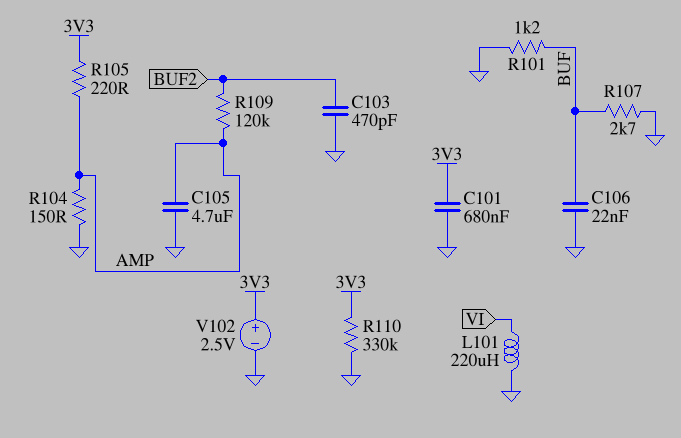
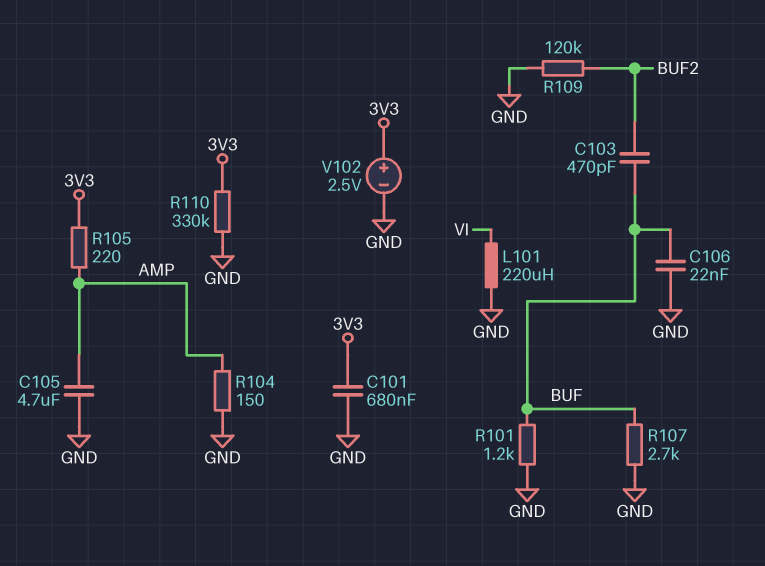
C103: 470pF (BUF2, GND) -> 470pF (BUF, BUF2)
R109: 120k (AMP, BUF2) -> 120k (BUF2, GND)

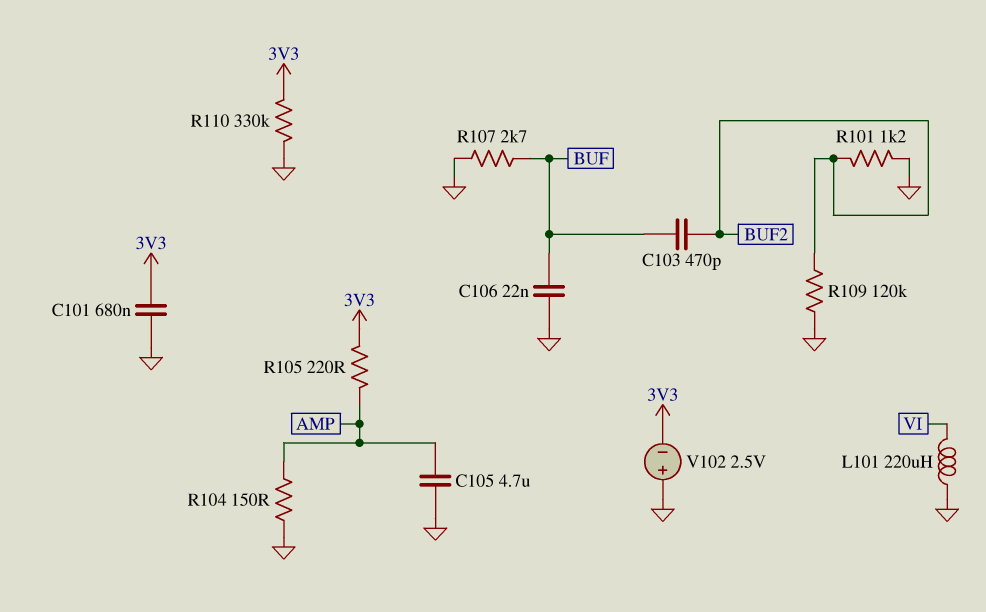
R101: 1.2k (BUF, GND) -> 1.2k (BUF2, GND)
V102: 2.5V (plus 3V3, minus GND) -> 2.5V (plus GND, minus 3V3)

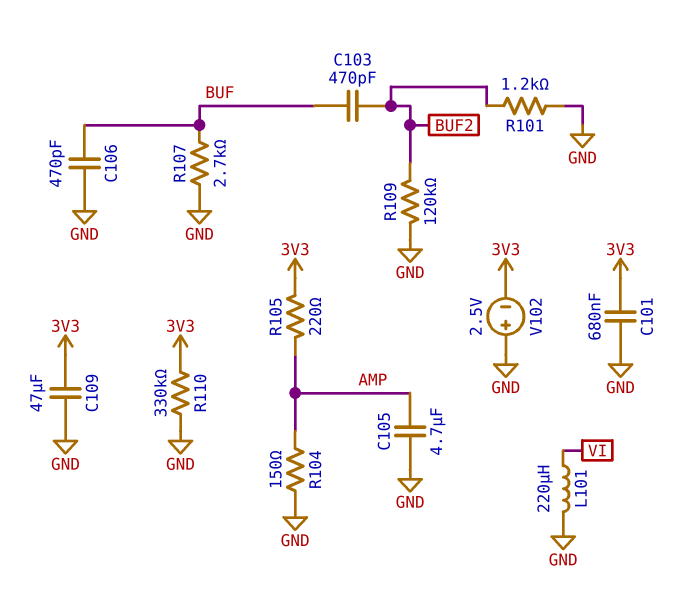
C106: 22nF (BUF, GND) -> 470pF (BUF, GND)
C109: none -> 47uF (3V3, GND)

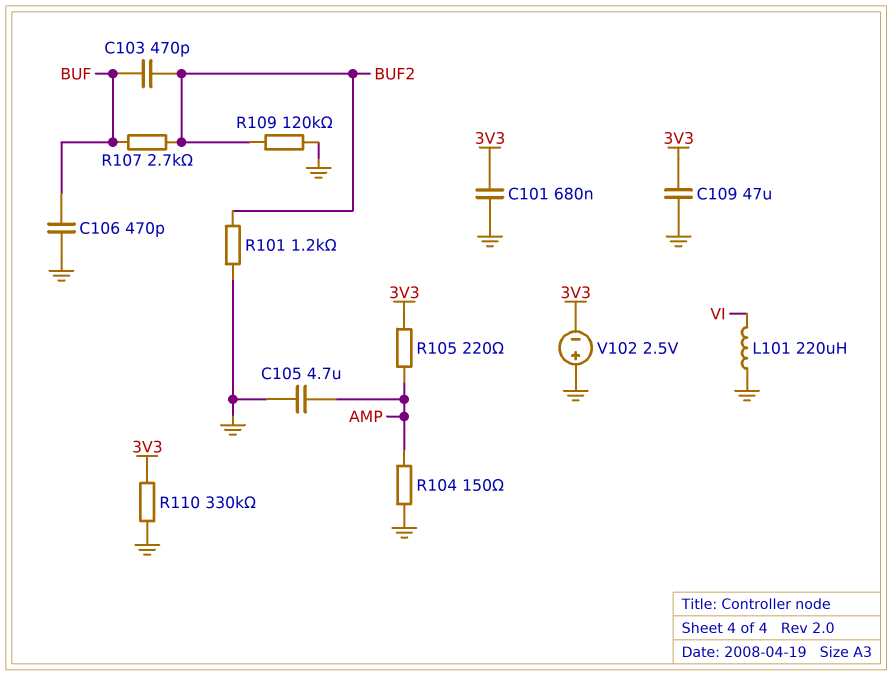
R107: 2.7k (BUF, GND) -> 2.7k (BUF, BUF2)

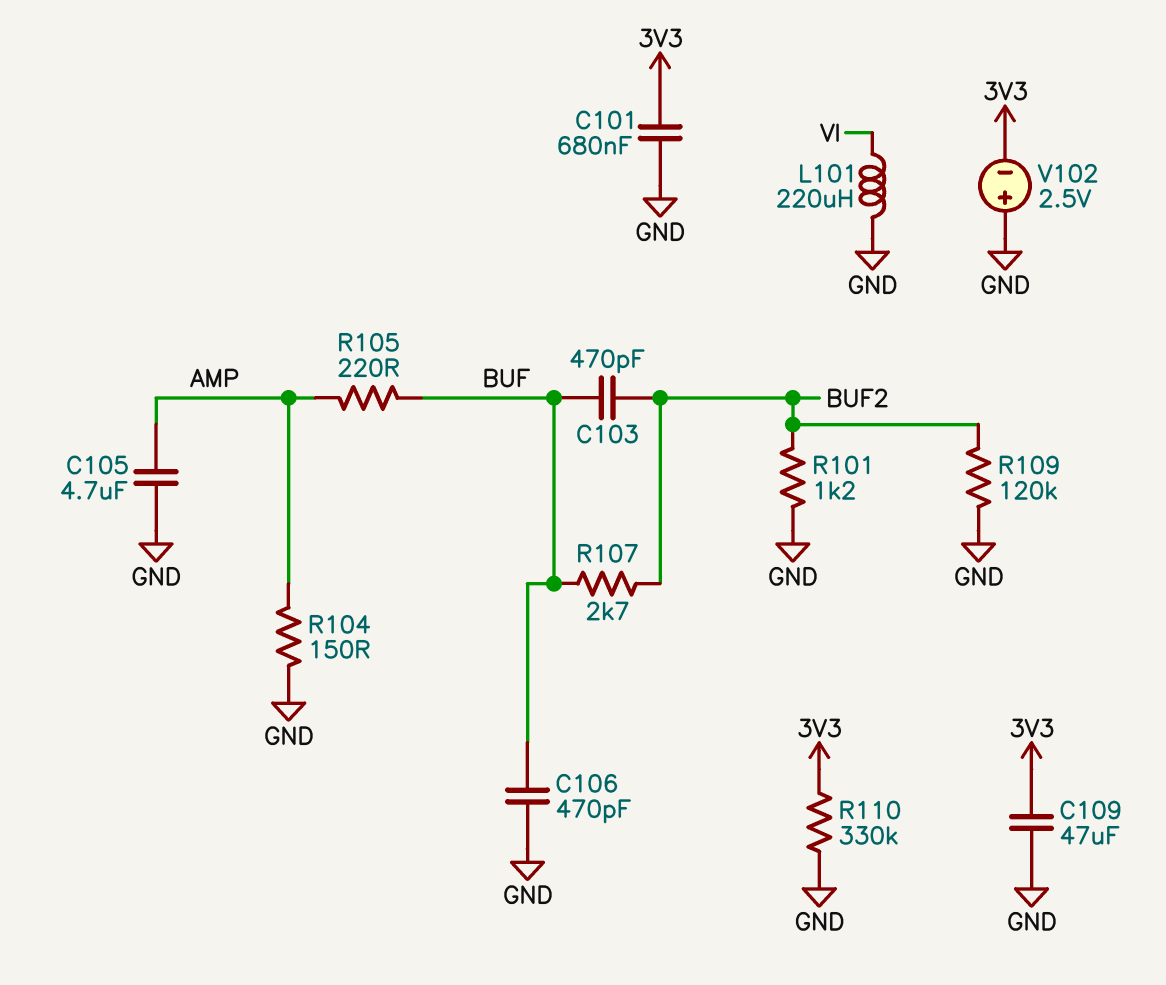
R105: 220 (3V3, AMP) -> 220 (AMP, BUF)

